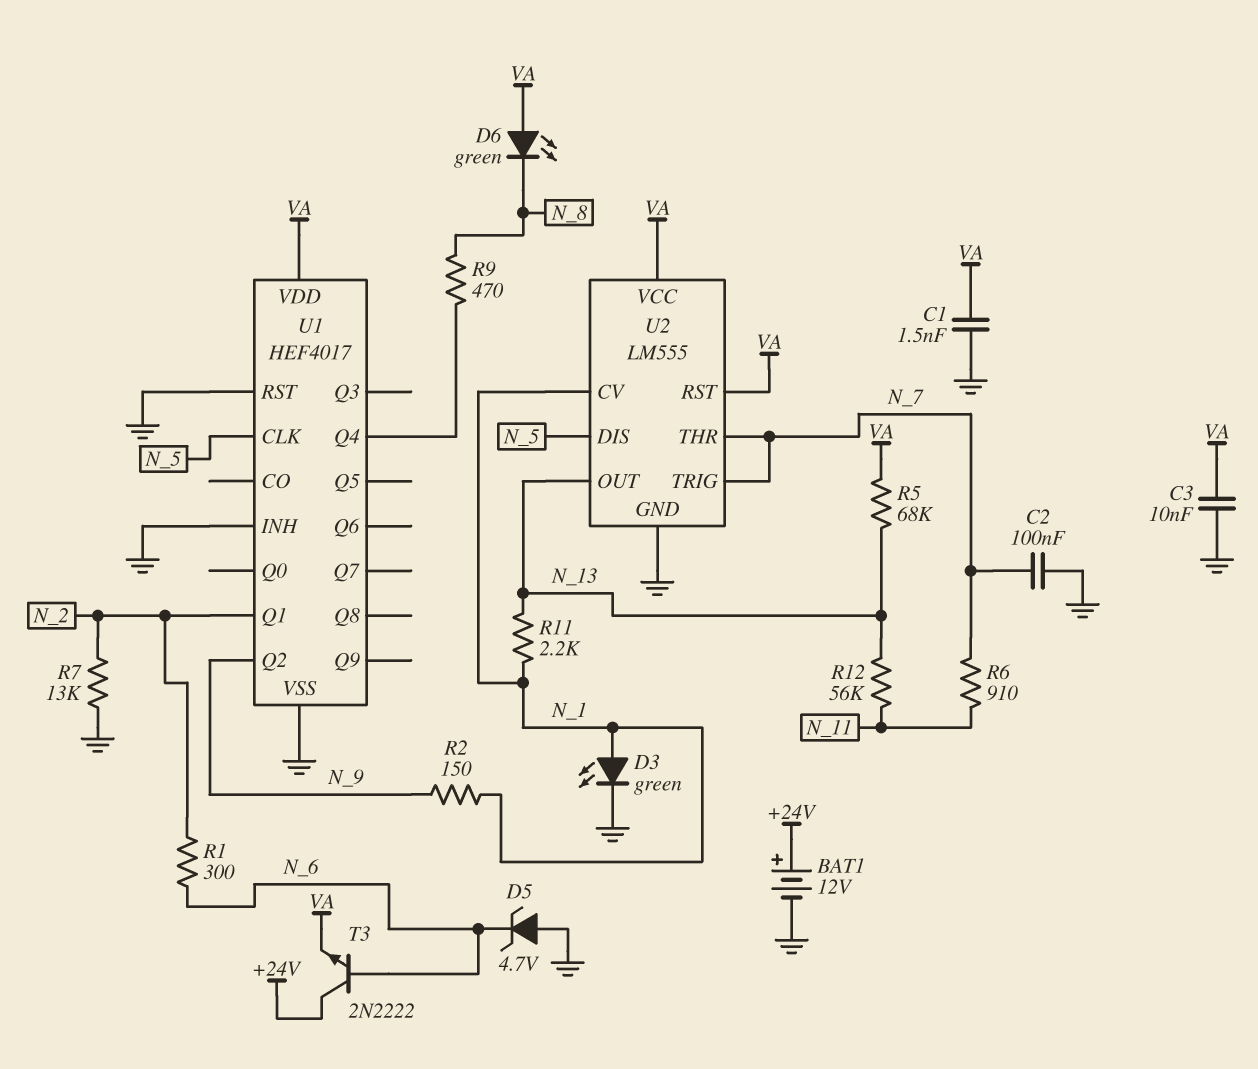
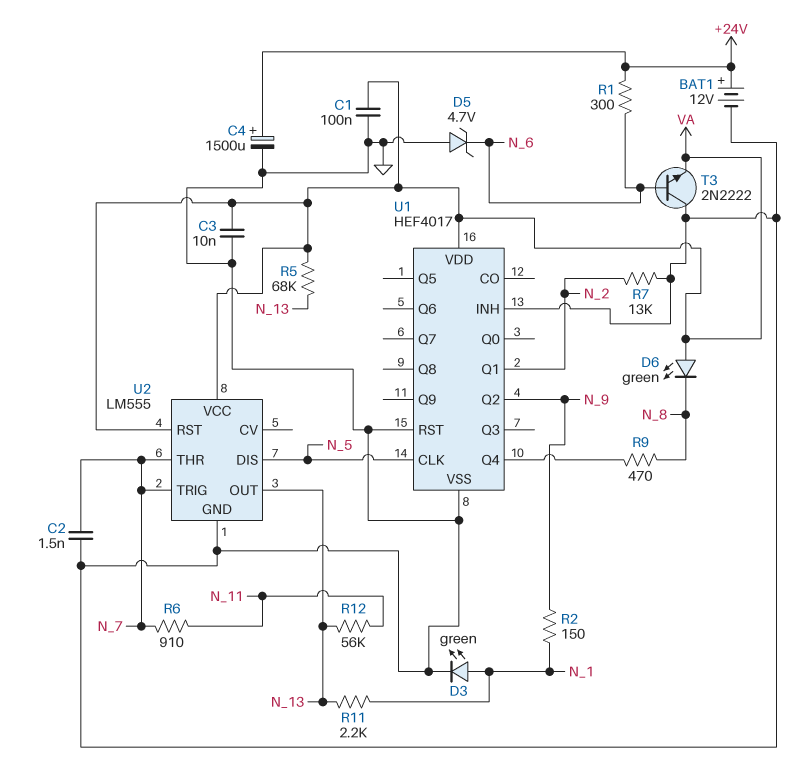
C1: 1.5nF (GND, VA) -> 100nF (GND, VA)
C2: 100nF (GND, N_7) -> 1.5nF (GND, N_7)
C4: none -> 1500uF (plus +24V, minus GND)
R1: 300 (N_2, N_6) -> 300 (+24V, N_6)
T3: NPN 2N2222 (B N_6, C +24V, E VA) -> NPN 2N2222 (B N_6, C GND, E VA)
U2 pin CV: N_1 -> none

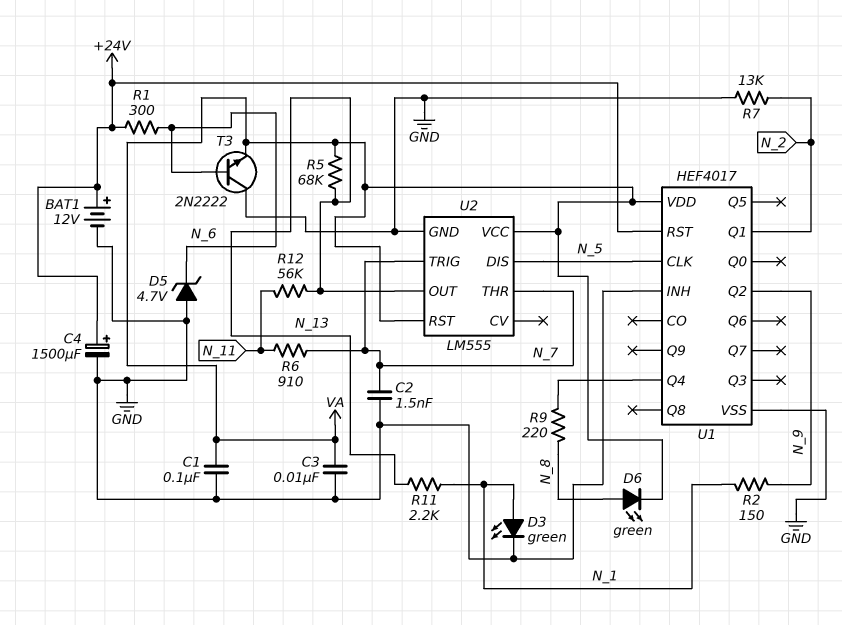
D6: LED green (A VA, K N_8) -> LED green (A N_8, K VA)
R9: 470 (N_8, U1/Q4) -> 220 (N_8, U1/Q4)
U1 pin RST: GND -> +24V

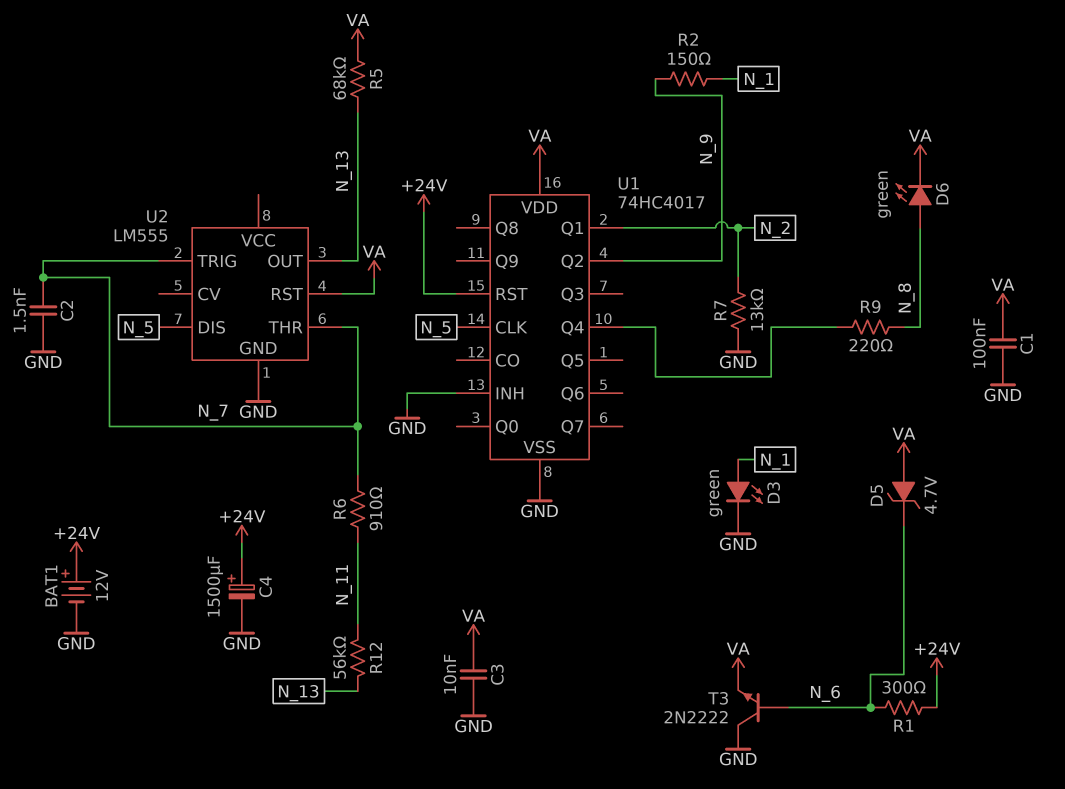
D5: zener 4.7V (A GND, K N_6) -> zener 4.7V (A VA, K N_6)
R11: 2.2k (N_1, N_13) -> none
U1: HEF4017 -> 74HC4017
U2 pin VCC: VA -> none

